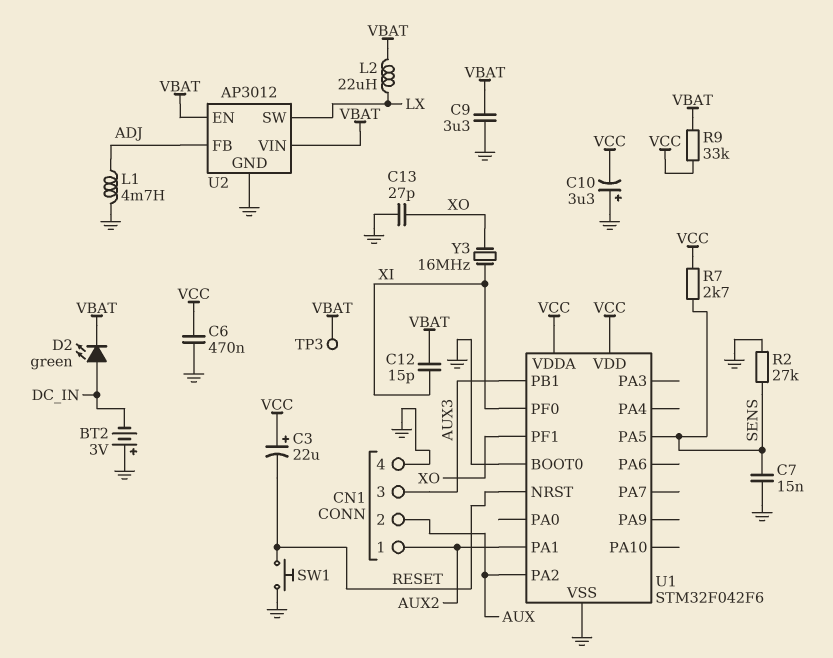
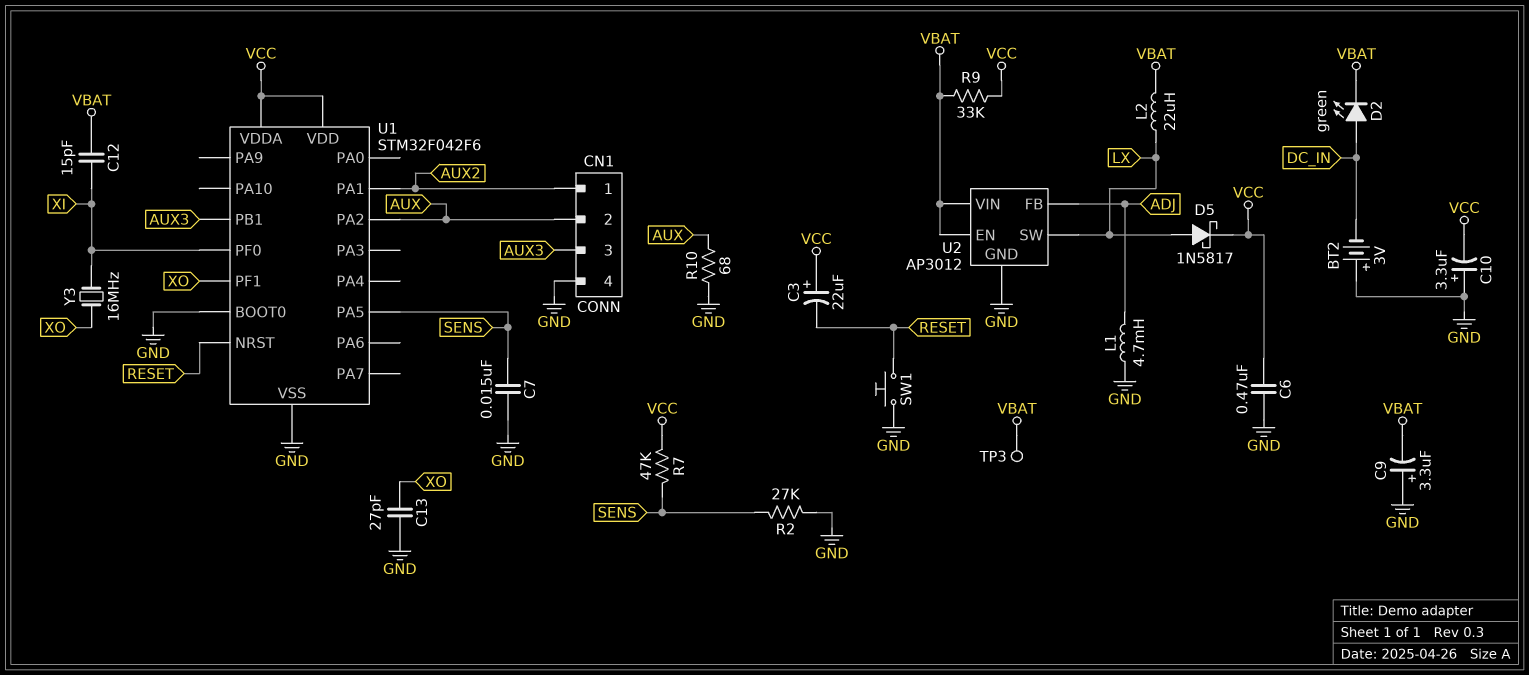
C9: 3.3uF (GND, VBAT) -> 3.3uF (plus GND, minus VBAT)
D5: none -> schottky 1N5817 (A LX, K VCC)
R7: 2.7k (SENS, VCC) -> 47k (SENS, VCC)
R10: none -> 68 (AUX, GND)

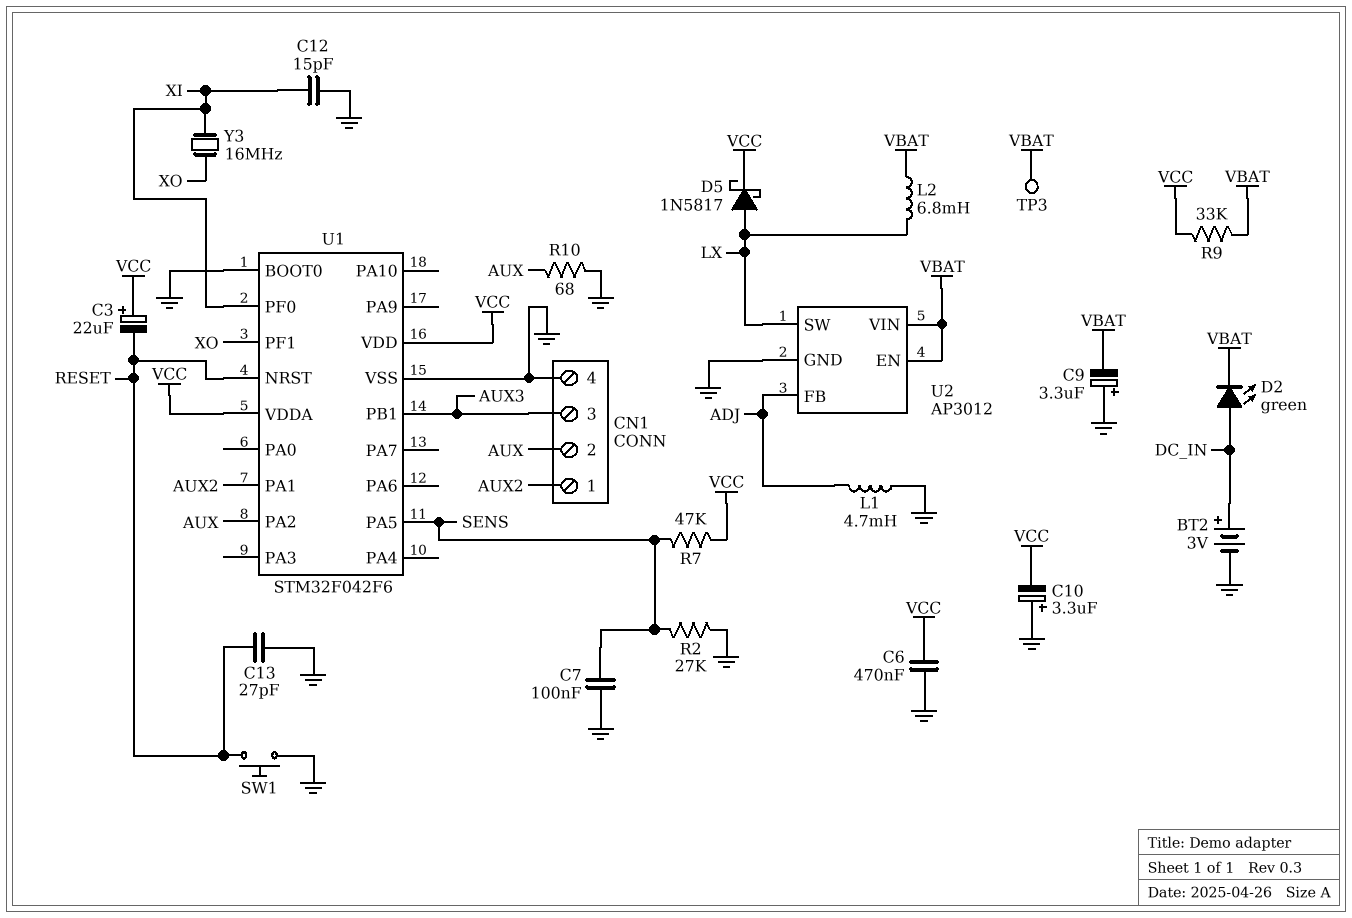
BT2: 3V (plus GND, minus DC_IN) -> 3V (plus DC_IN, minus GND)
C7: 15nF (GND, SENS) -> 100nF (GND, SENS)
C12: 15pF (VBAT, XI) -> 15pF (GND, XI)
C13: 27pF (GND, XO) -> 27pF (GND, RESET)
L2: 22uH (LX, VBAT) -> 6.8mH (LX, VBAT)

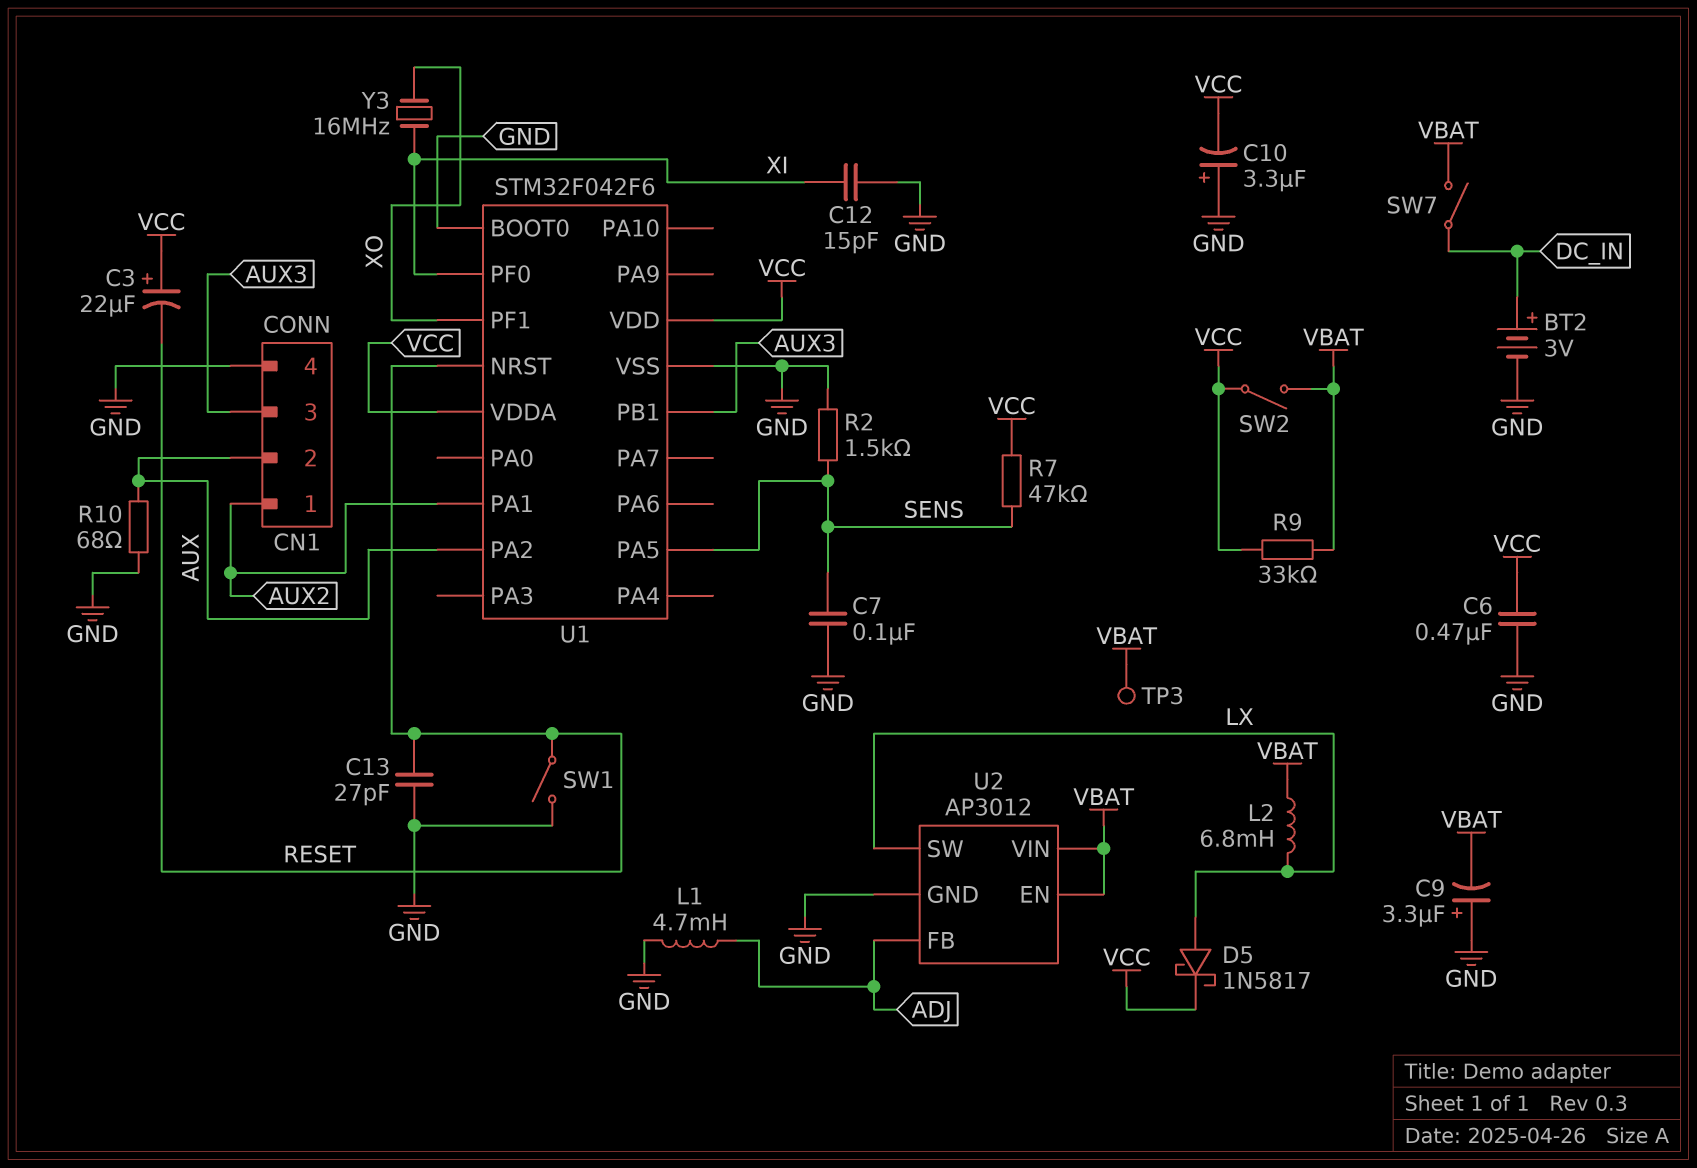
D2: LED green (A DC_IN, K VBAT) -> none
R2: 27k (GND, SENS) -> 1.5k (GND, SENS)
SW1: button (GND, RESET) -> switch (GND, RESET)
SW2: none -> switch (VBAT, VCC)
SW7: none -> switch (DC_IN, VBAT)

